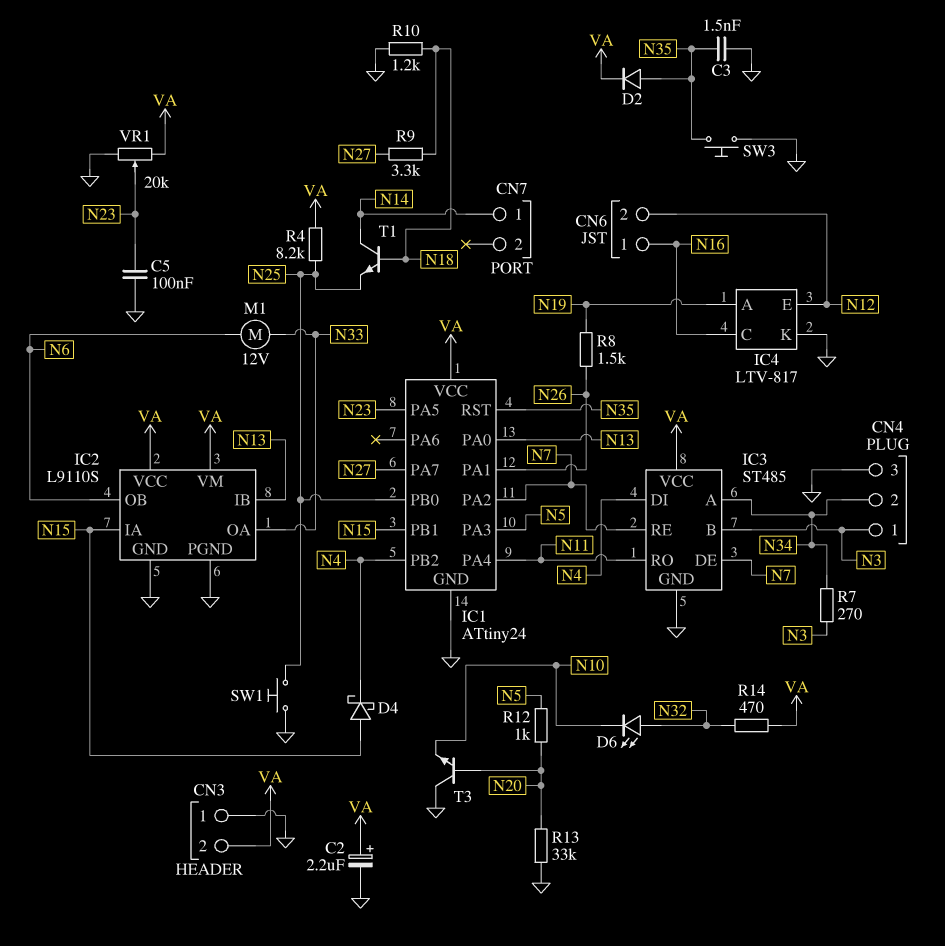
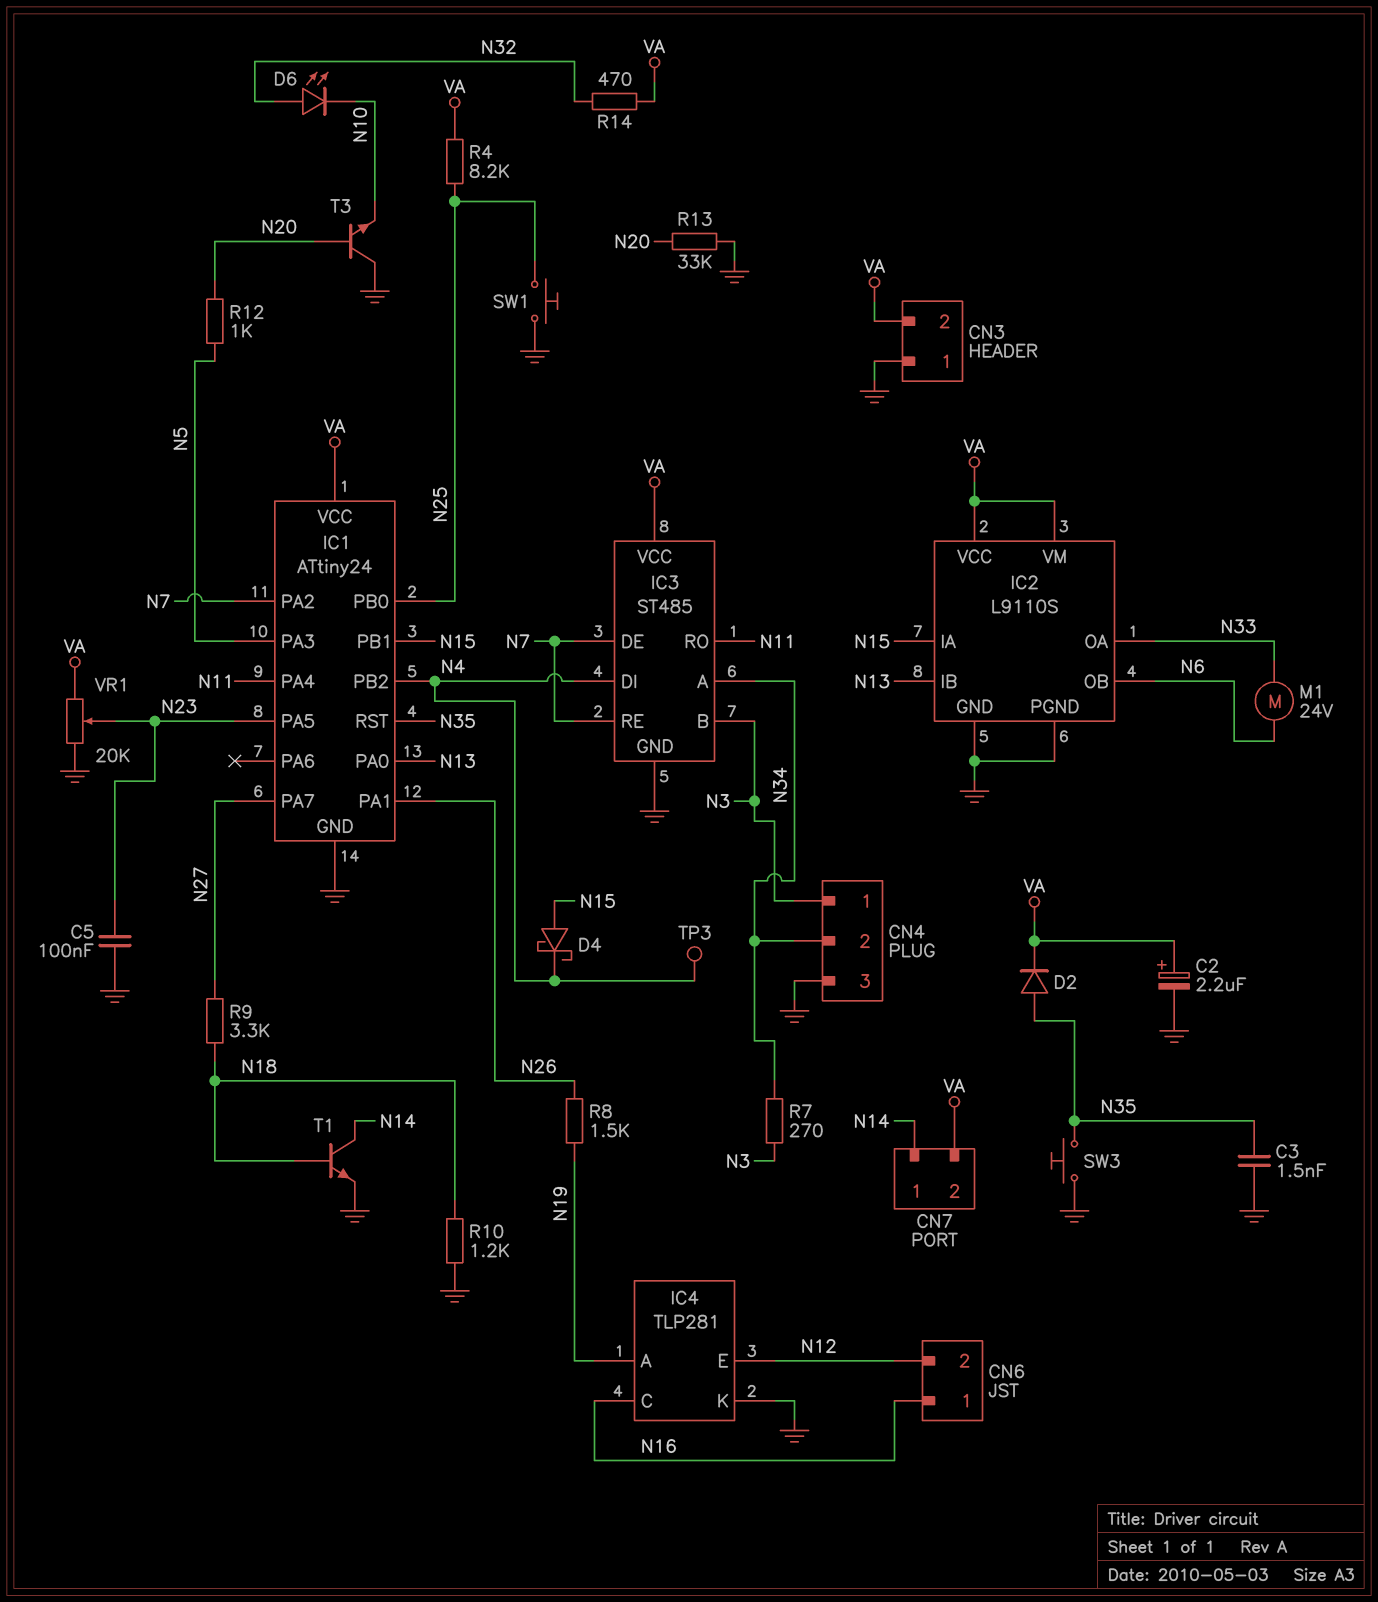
CN7 pin 2: none -> VA
IC4: LTV-817 -> TLP281
M1: motor 12V (N6, N33) -> motor 24V (N6, N33)
T1: NPN (B N18, C N14, E N25) -> NPN (B N18, C N14, E GND)
TP3: none -> test point (N4)

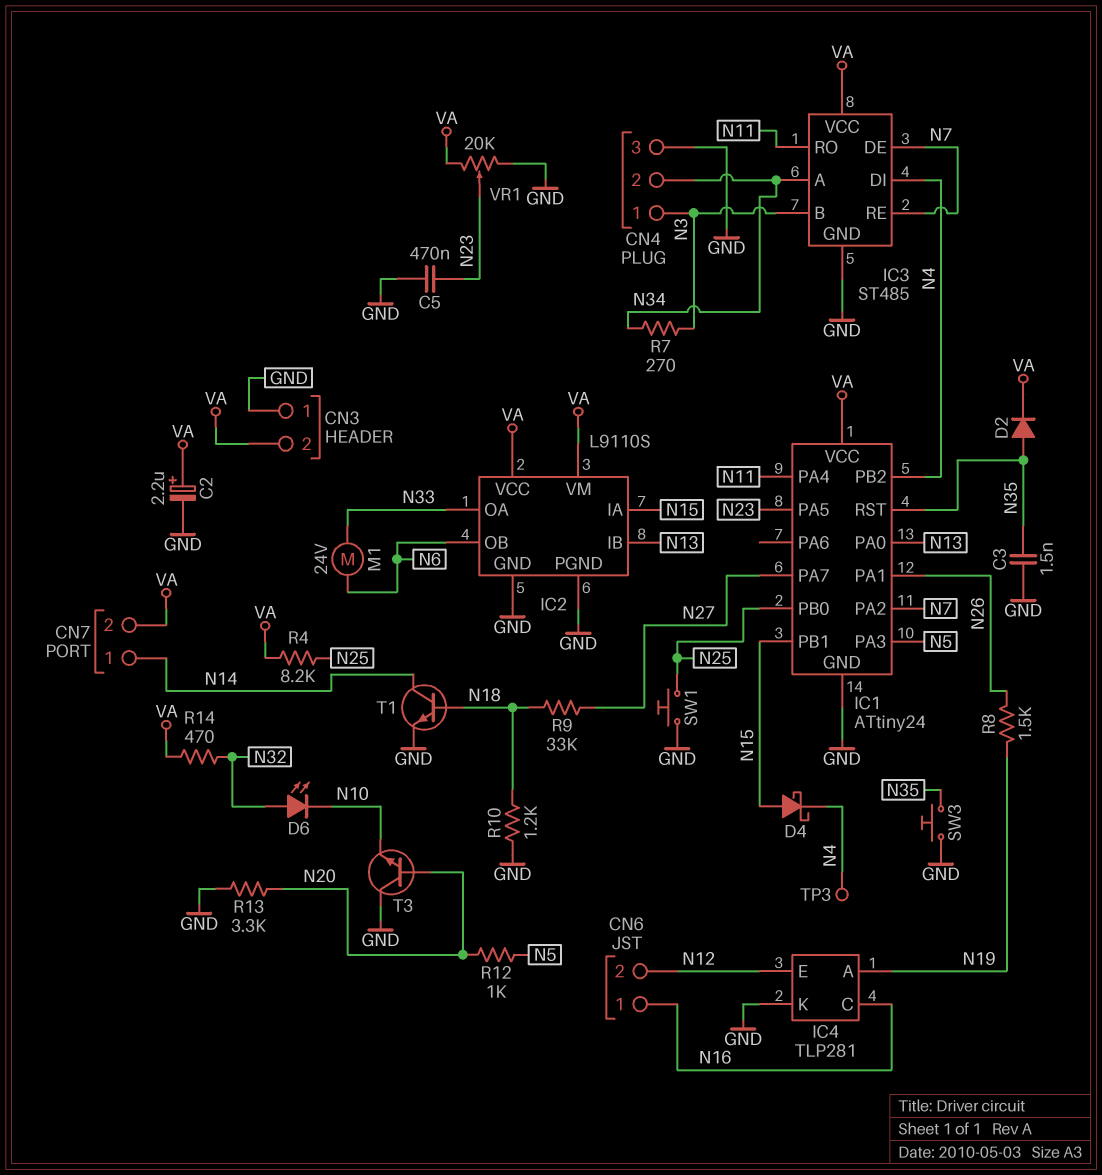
C5: 100nF (GND, N23) -> 470nF (GND, N23)
R9: 3.3k (N18, N27) -> 33k (N18, N27)
R13: 33k (GND, N20) -> 3.3k (GND, N20)

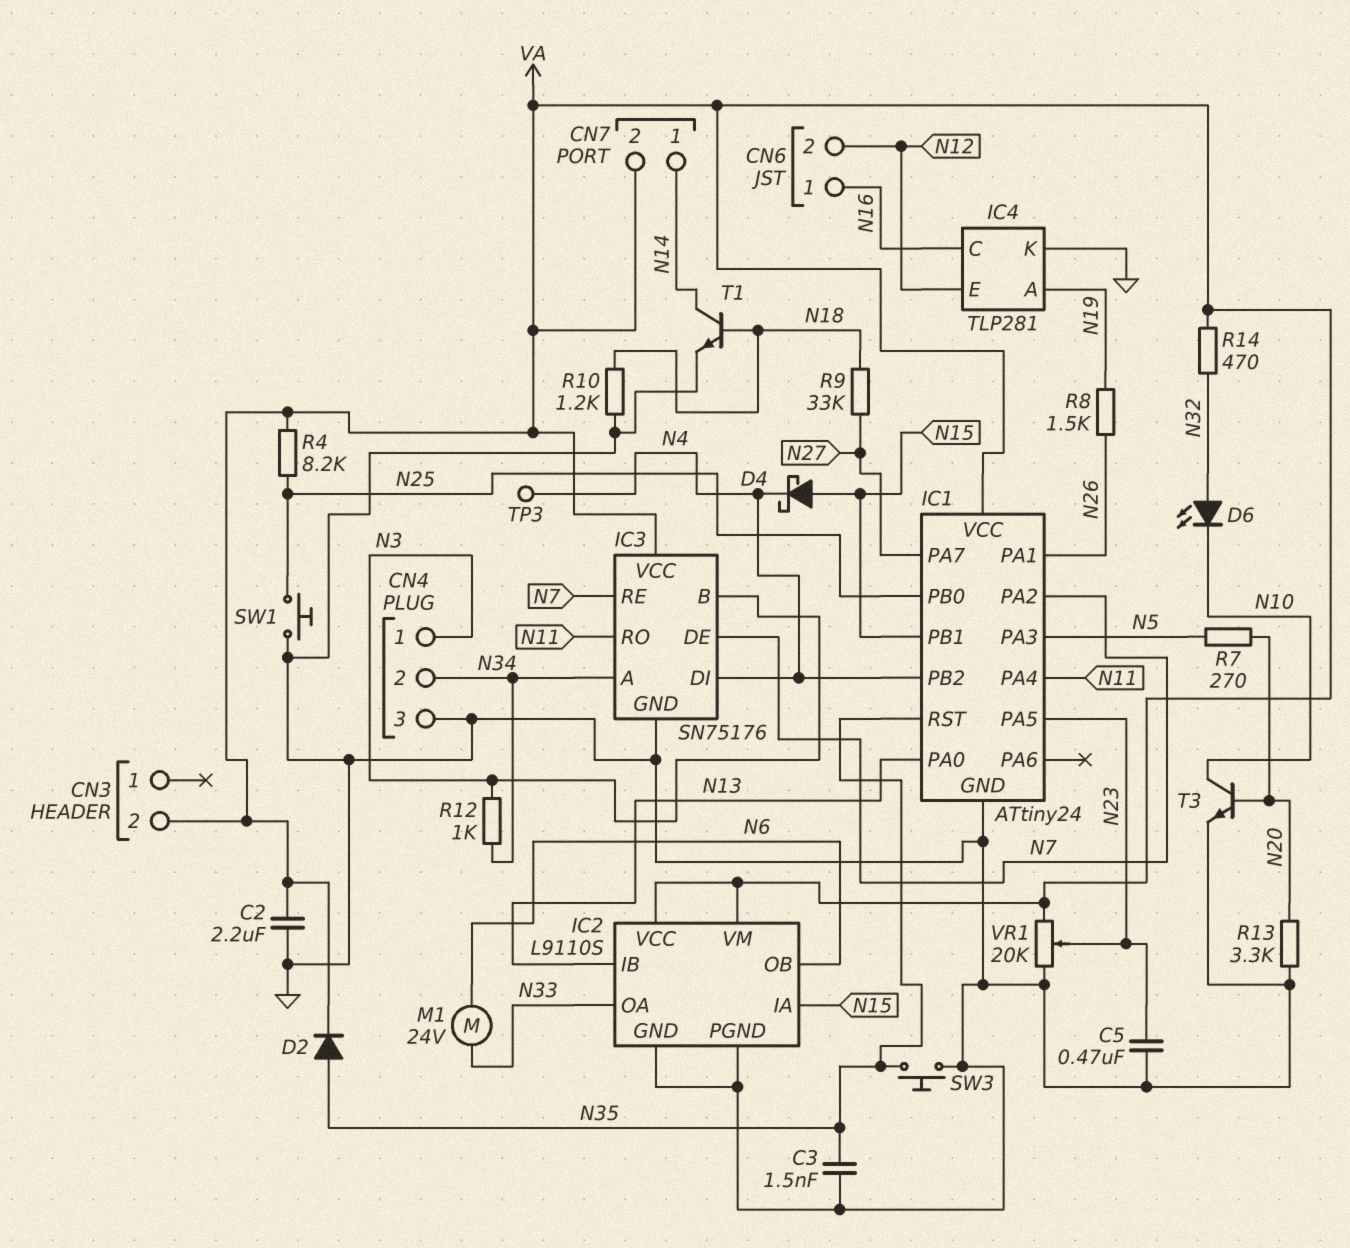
C2: 2.2uF (plus VA, minus GND) -> 2.2uF (GND, VA)
CN3 pin 1: GND -> none
IC3: ST485 -> SN75176
R7: 270 (N3, N34) -> 270 (N5, N20)
R12: 1k (N5, N20) -> 1k (N3, N34)
T3: NPN (B N20, C GND, E N10) -> NPN (B N20, C N10, E GND)

